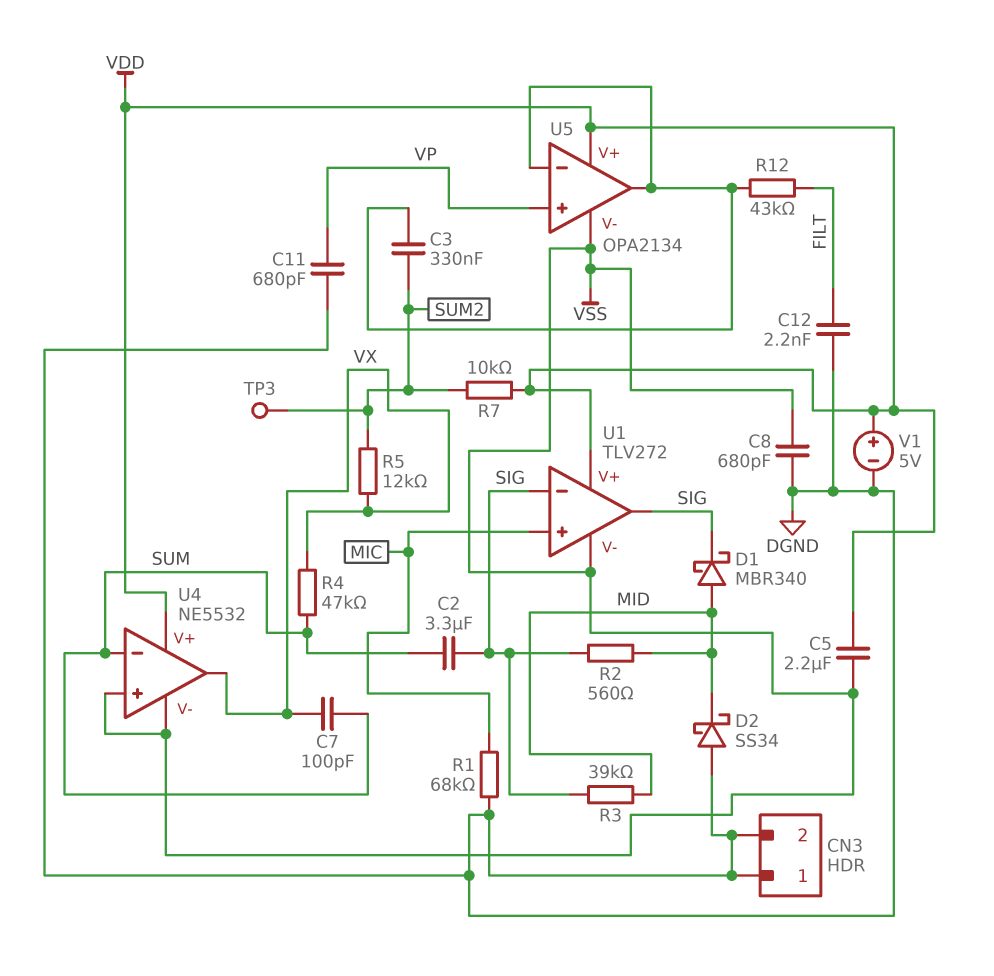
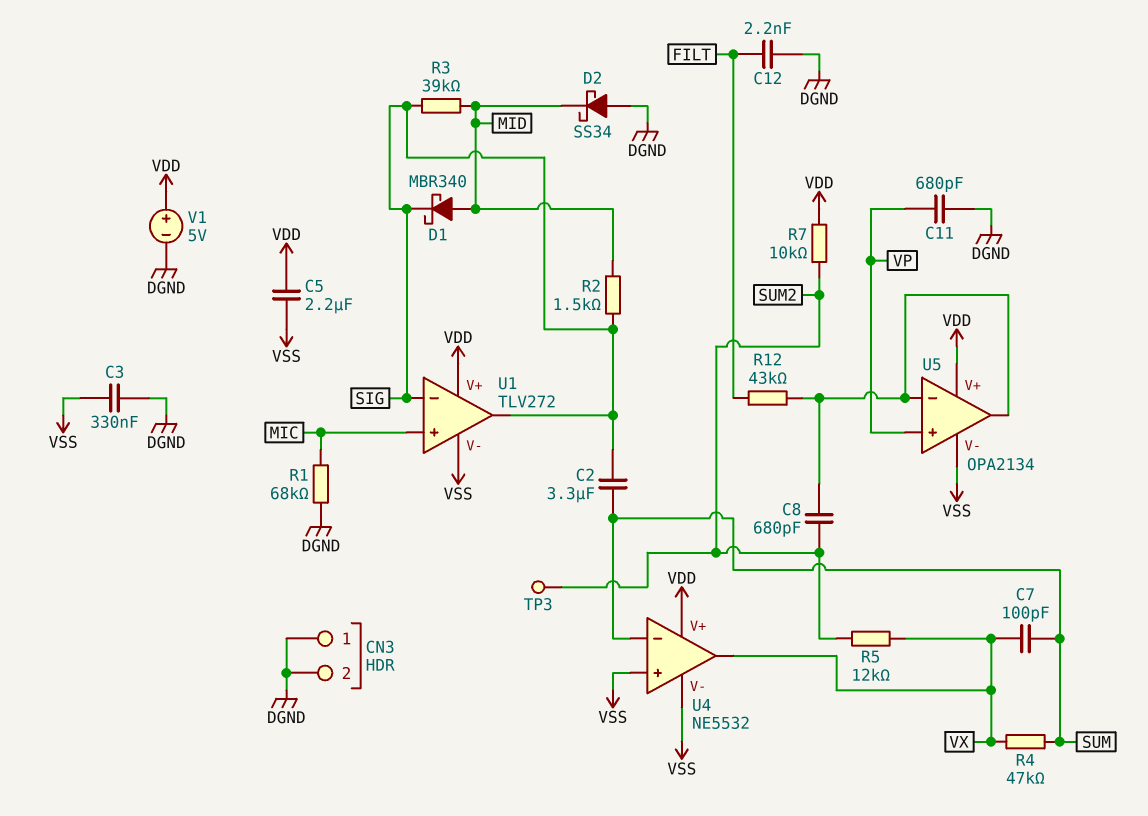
C3: 330nF (SUM2, U5/in-) -> 330nF (DGND, VSS)
C8: 680pF (DGND, VSS) -> 680pF (SUM2, U5/in-)
R2: 560 (MID, SIG) -> 1.5k (MID, SIG)

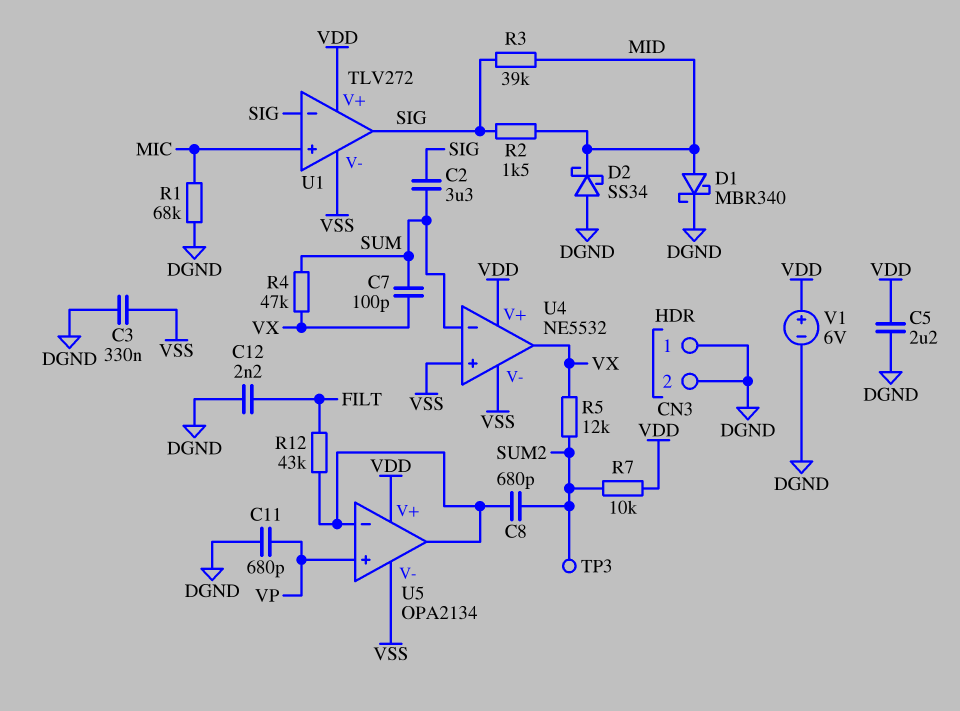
C5: 2.2uF (VDD, VSS) -> 2.2uF (DGND, VDD)
D1: schottky MBR340 (A MID, K SIG) -> schottky MBR340 (A MID, K DGND)
V1: 5V (plus VDD, minus DGND) -> 6V (plus VDD, minus DGND)

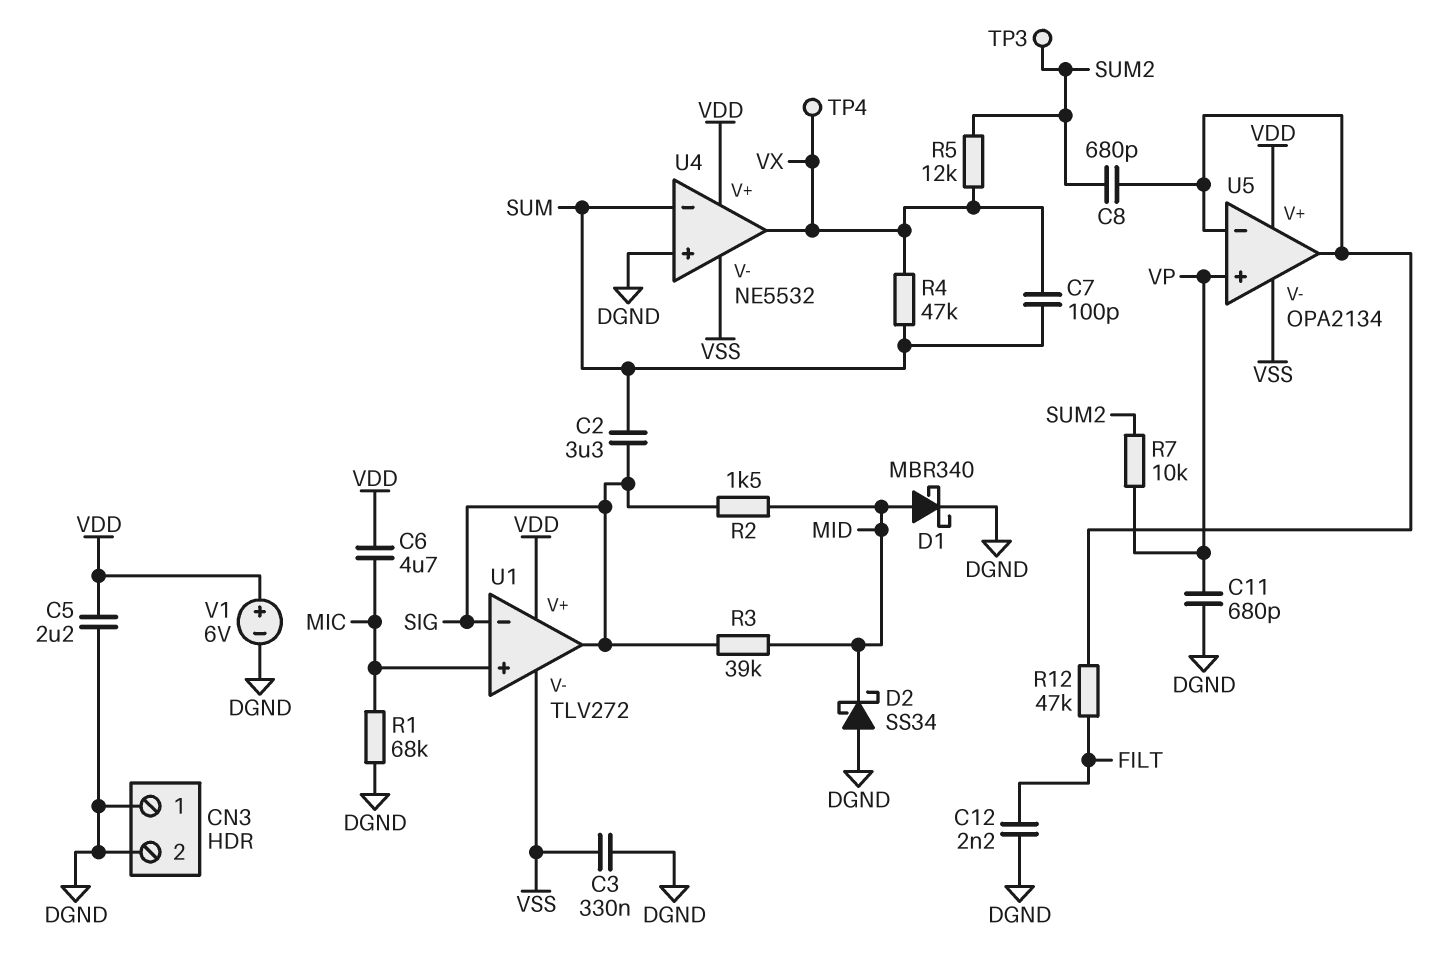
C6: none -> 4.7uF (MIC, VDD)
R7: 10k (SUM2, VDD) -> 10k (SUM2, VP)
R12: 43k (FILT, U5/in-) -> 47k (FILT, U5/in-)
TP4: none -> test point (VX)
U4 pin in+: VSS -> DGND

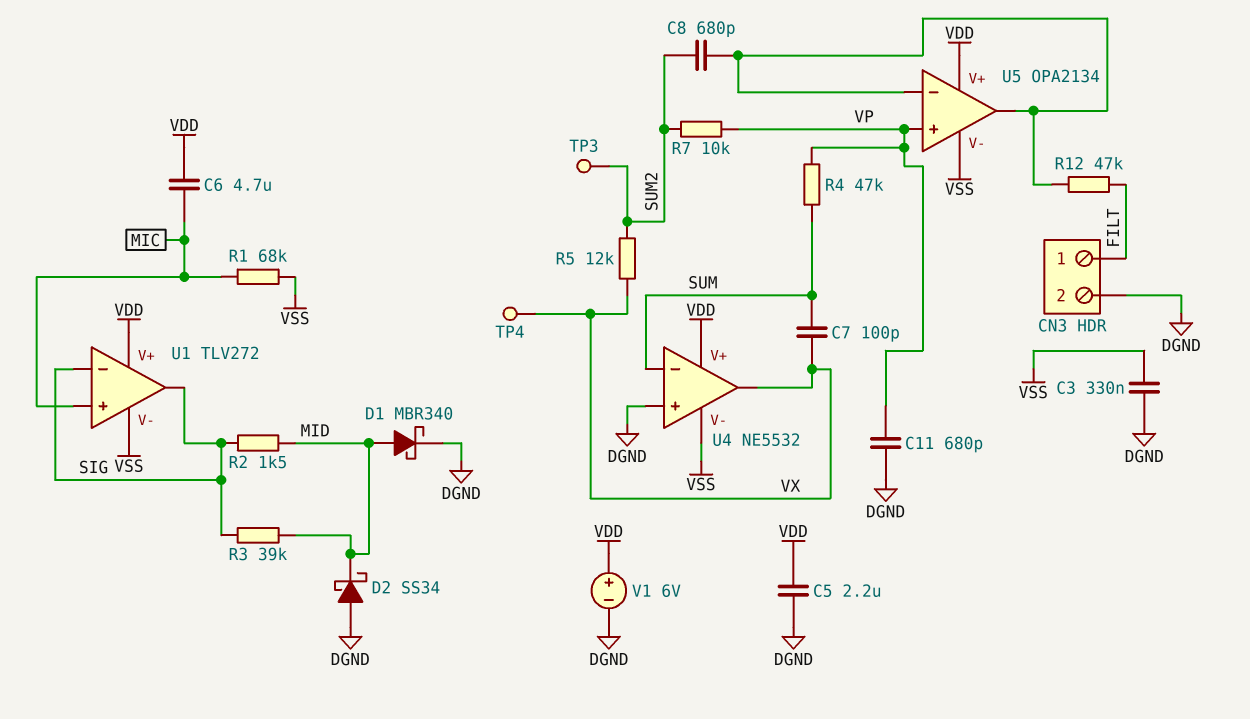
C2: 3.3uF (SIG, SUM) -> none
C12: 2.2nF (DGND, FILT) -> none
CN3 pin 1: DGND -> FILT
R1: 68k (DGND, MIC) -> 68k (MIC, VSS)
R4: 47k (SUM, VX) -> 47k (SUM, VP)

